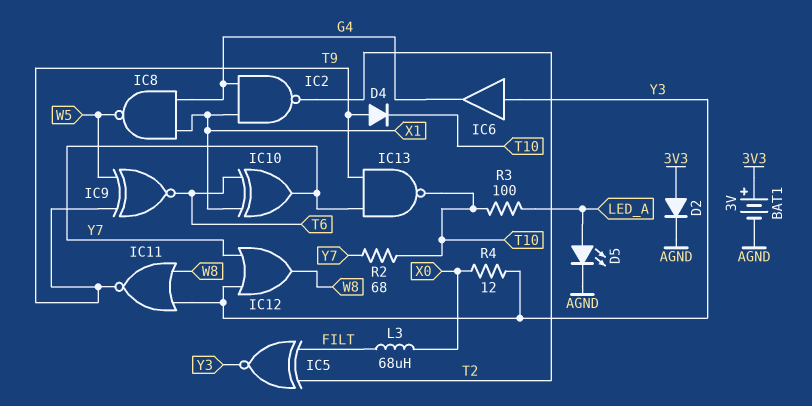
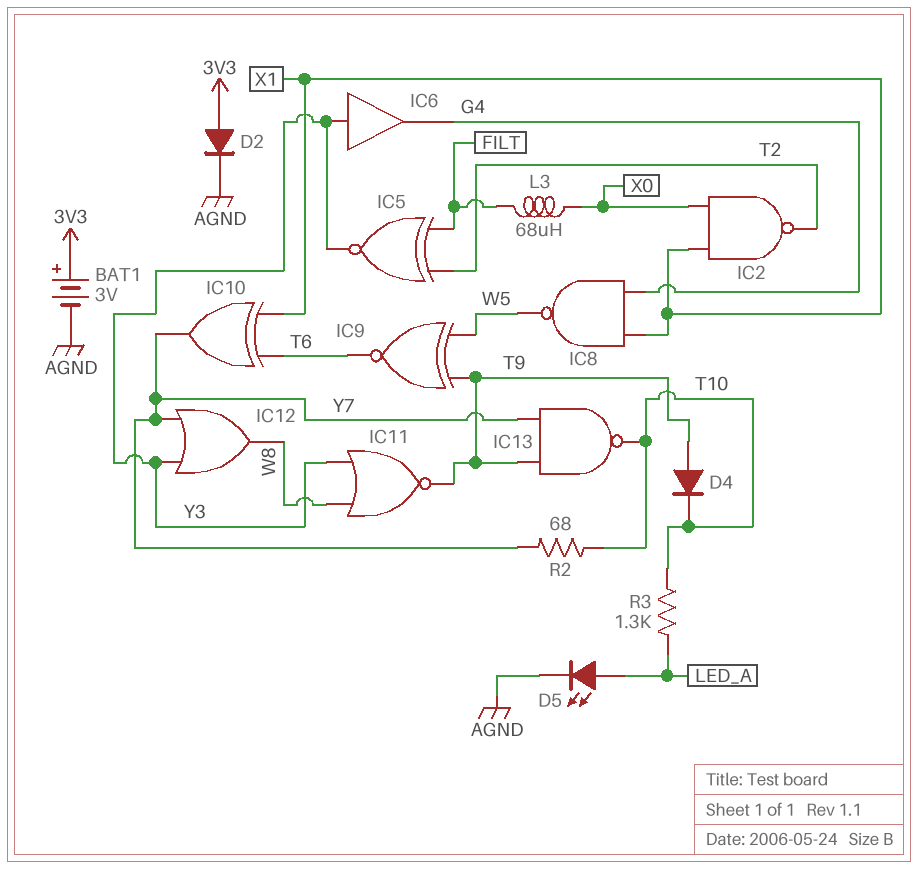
IC2: NAND (in G4, in X1, out T2) -> NAND (in X0, in X1, out T2)
R3: 100 (LED_A, T10) -> 1.3k (LED_A, T10)
R4: 12 (X0, Y3) -> none

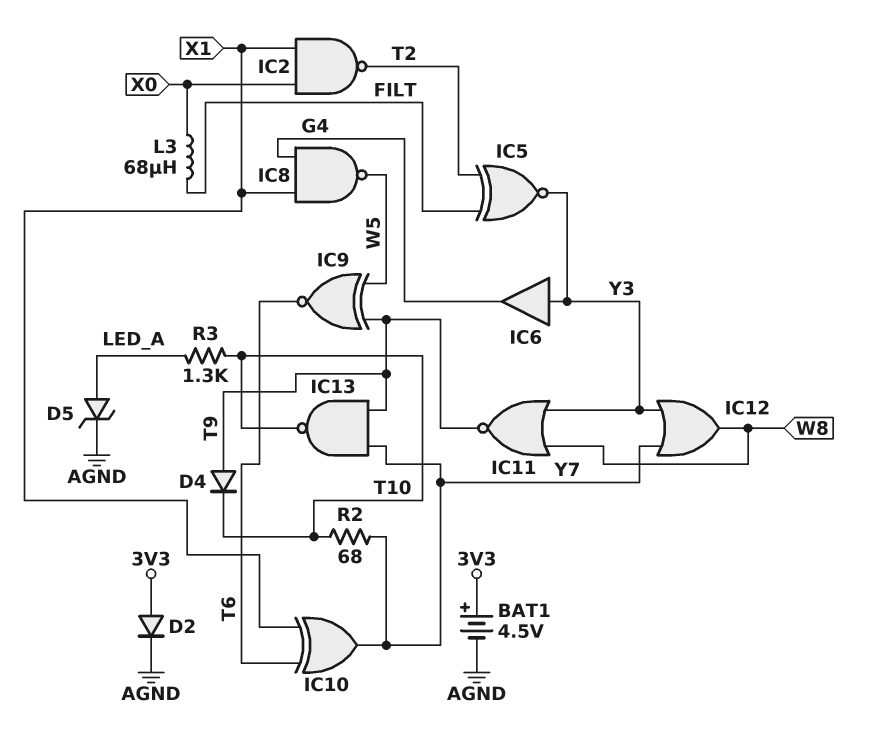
BAT1: 3V (plus 3V3, minus AGND) -> 4.5V (plus 3V3, minus AGND)
D5: LED (A LED_A, K AGND) -> zener (A LED_A, K AGND)

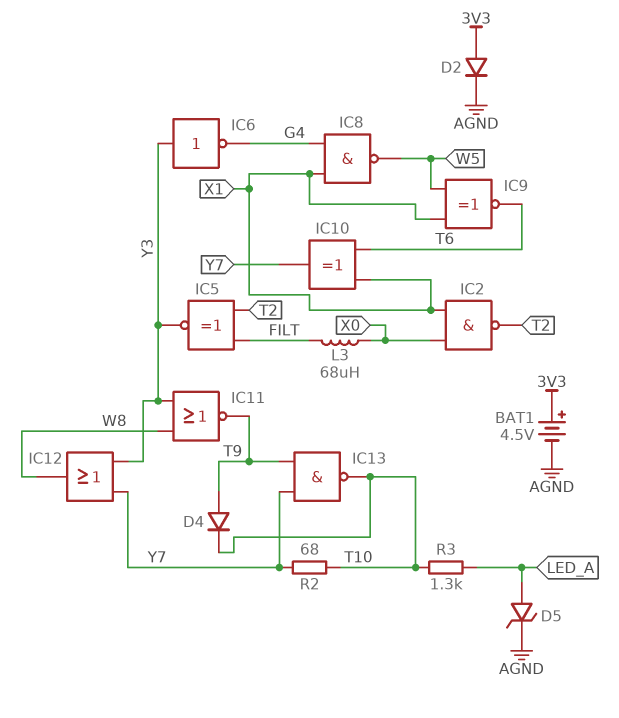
IC6: buffer (in Y3, out G4) -> NOT (in Y3, out G4)
IC9: XNOR (in T9, in W5, out T6) -> XNOR (in W5, in X1, out T6)

